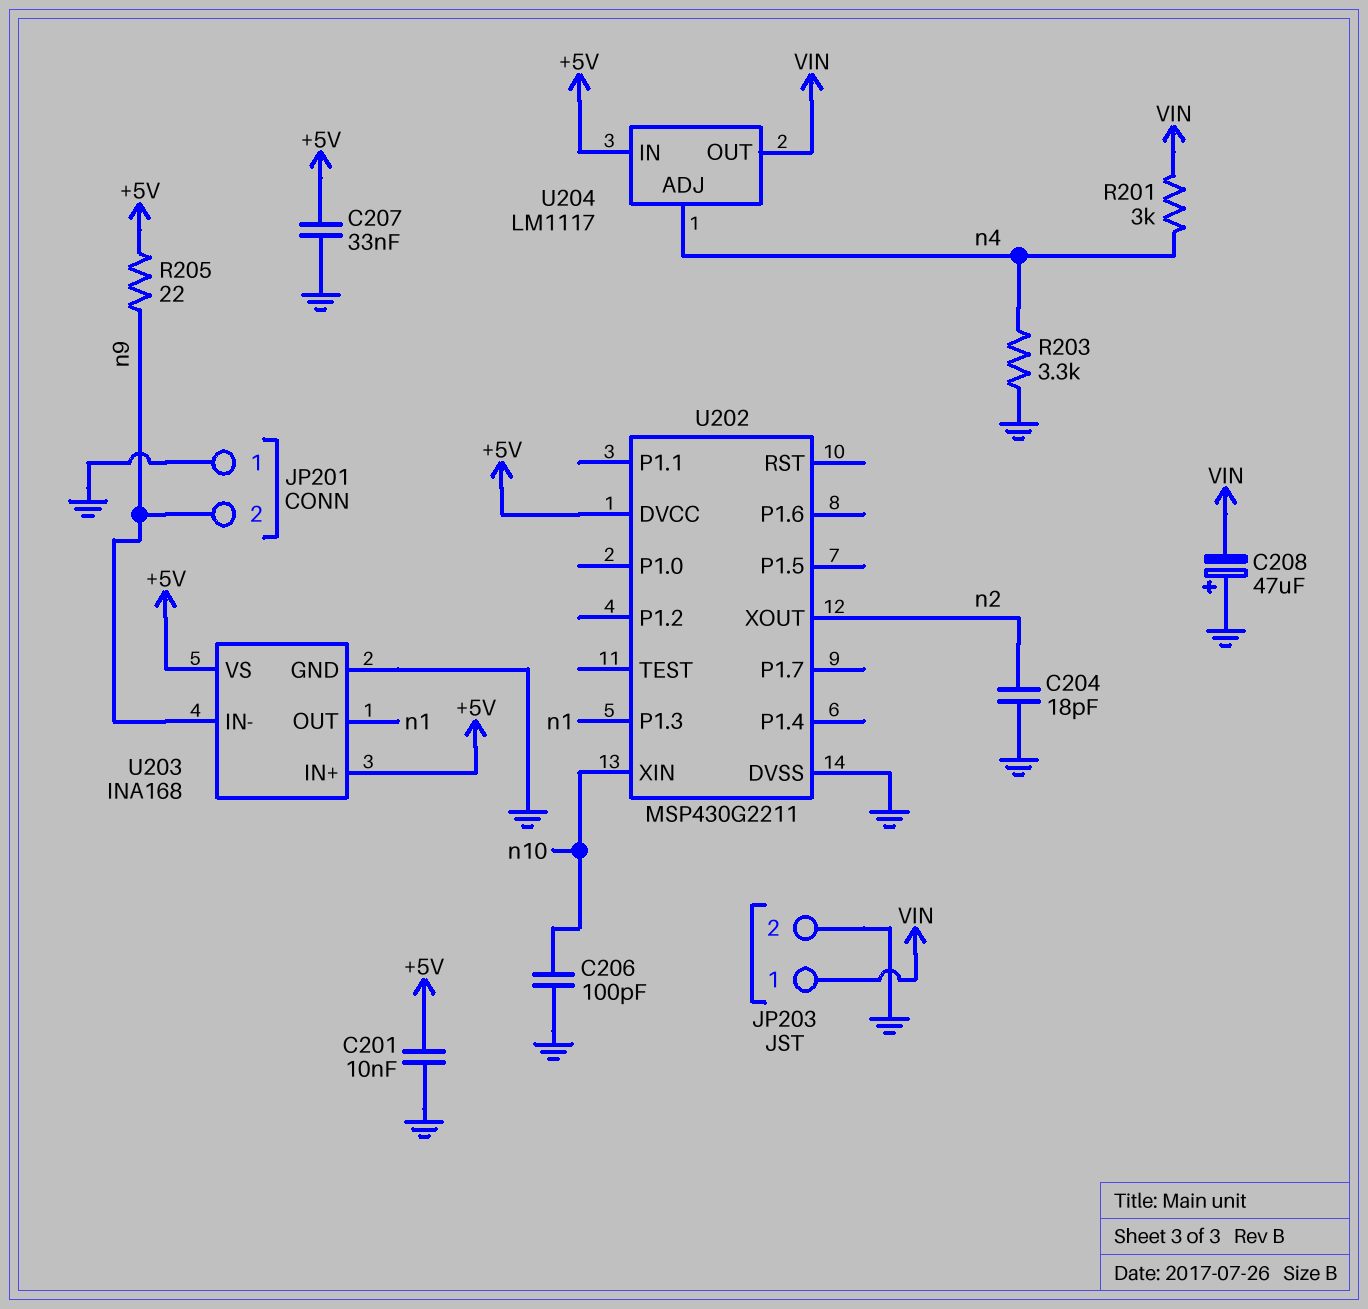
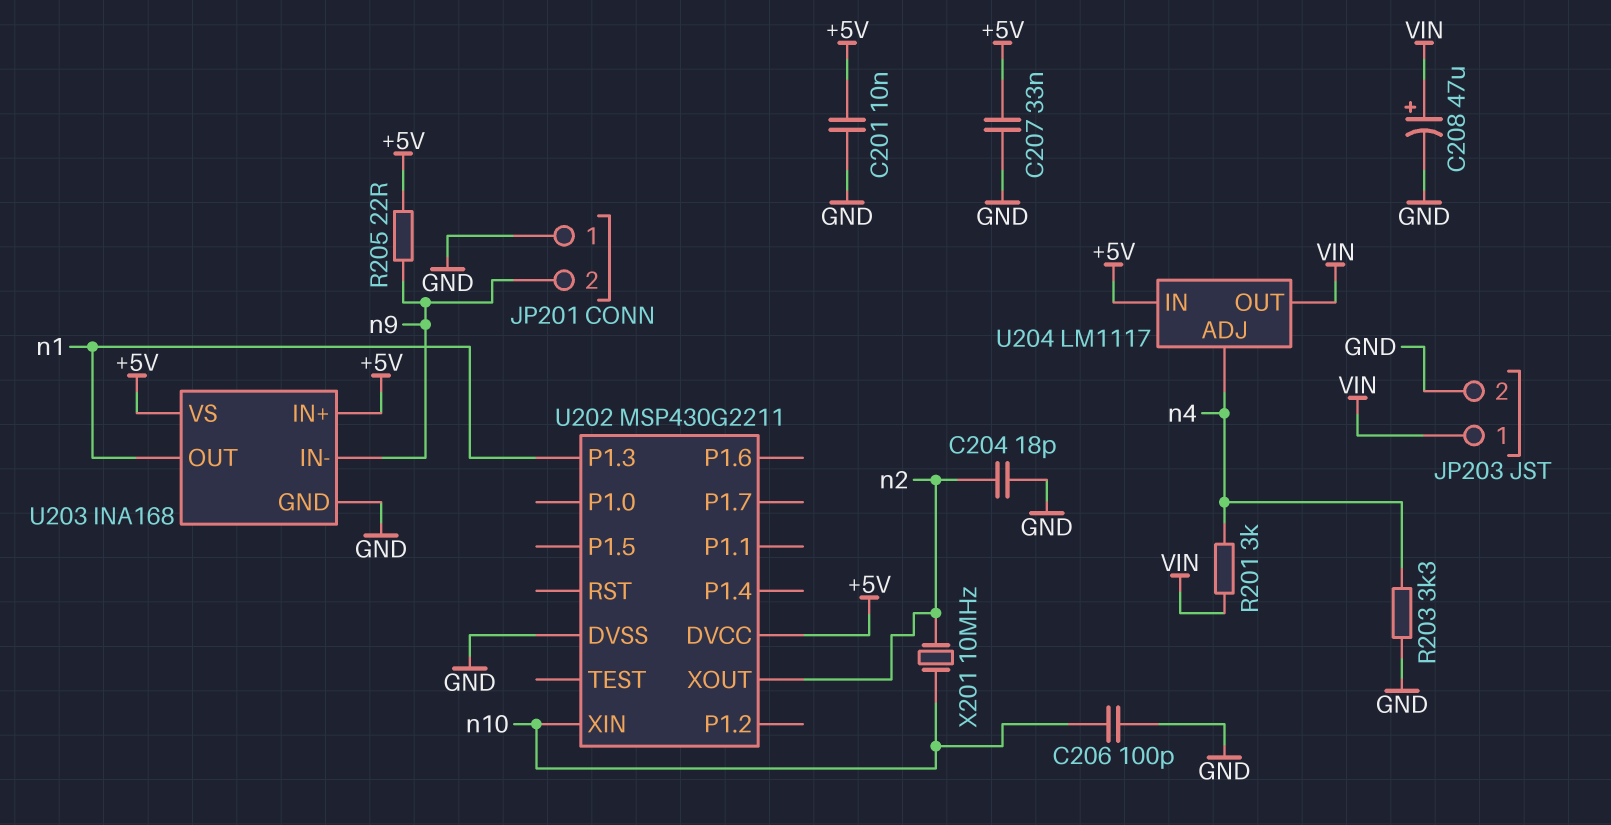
C208: 47uF (plus GND, minus VIN) -> 47uF (plus VIN, minus GND)
X201: none -> 10MHz (n2, n10)

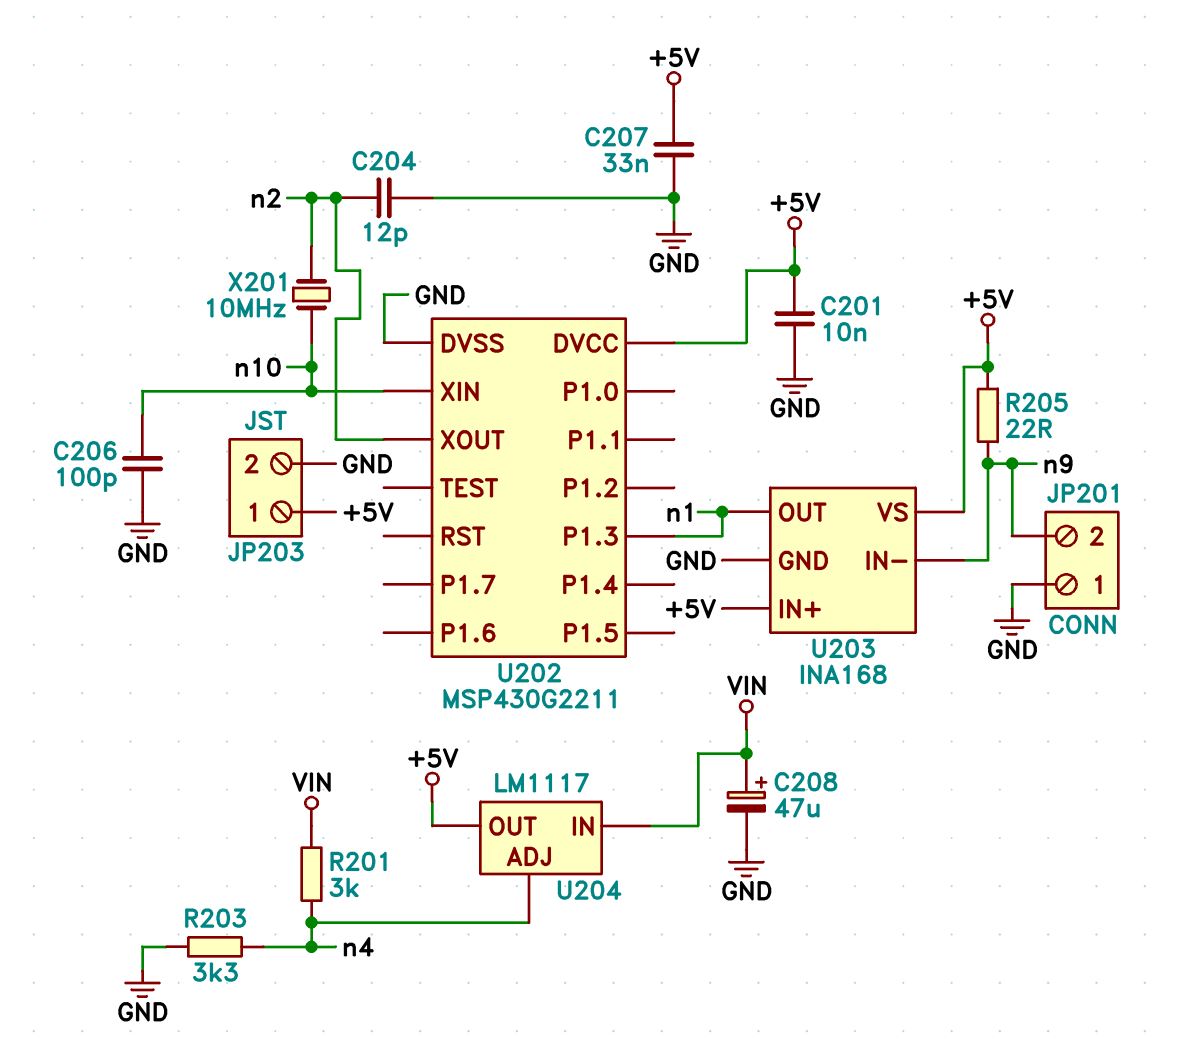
C204: 18pF (GND, n2) -> 12pF (GND, n2)
JP203 pin 1: VIN -> +5V
U204 pin IN: +5V -> VIN
U204 pin OUT: VIN -> +5V

